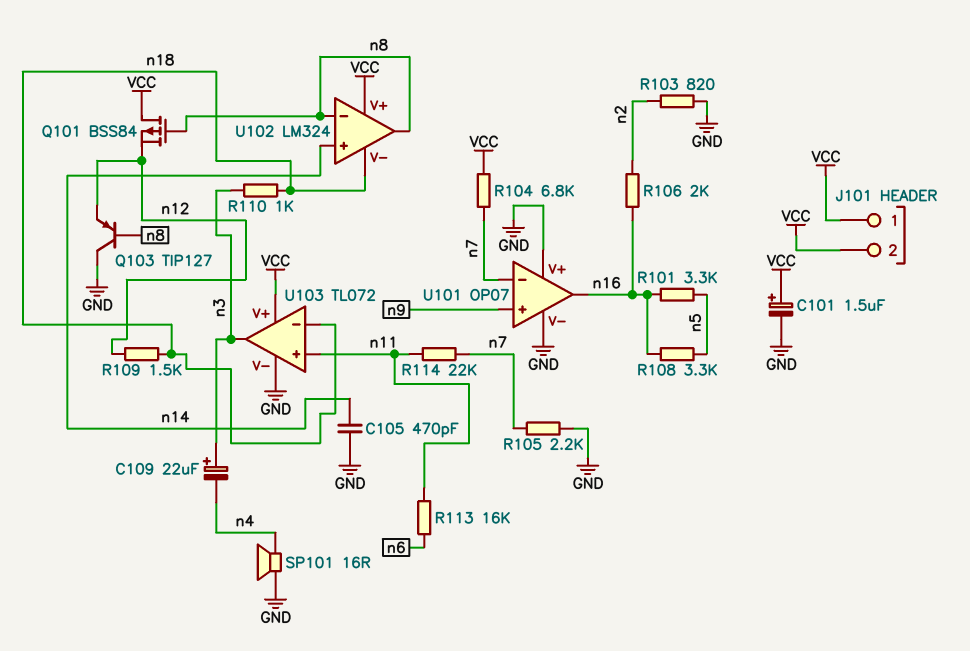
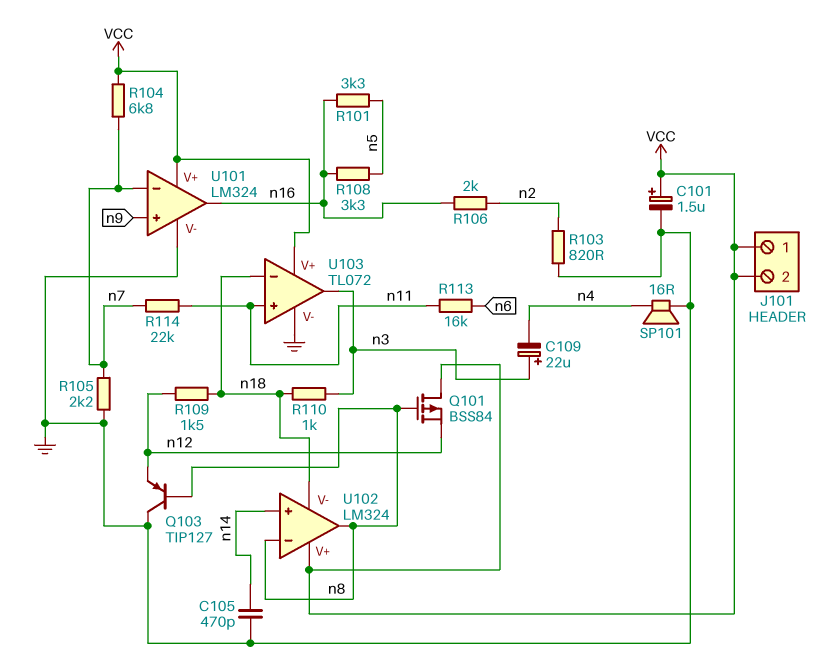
U101: OP07 -> LM324
U101 pin V+: GND -> VCC

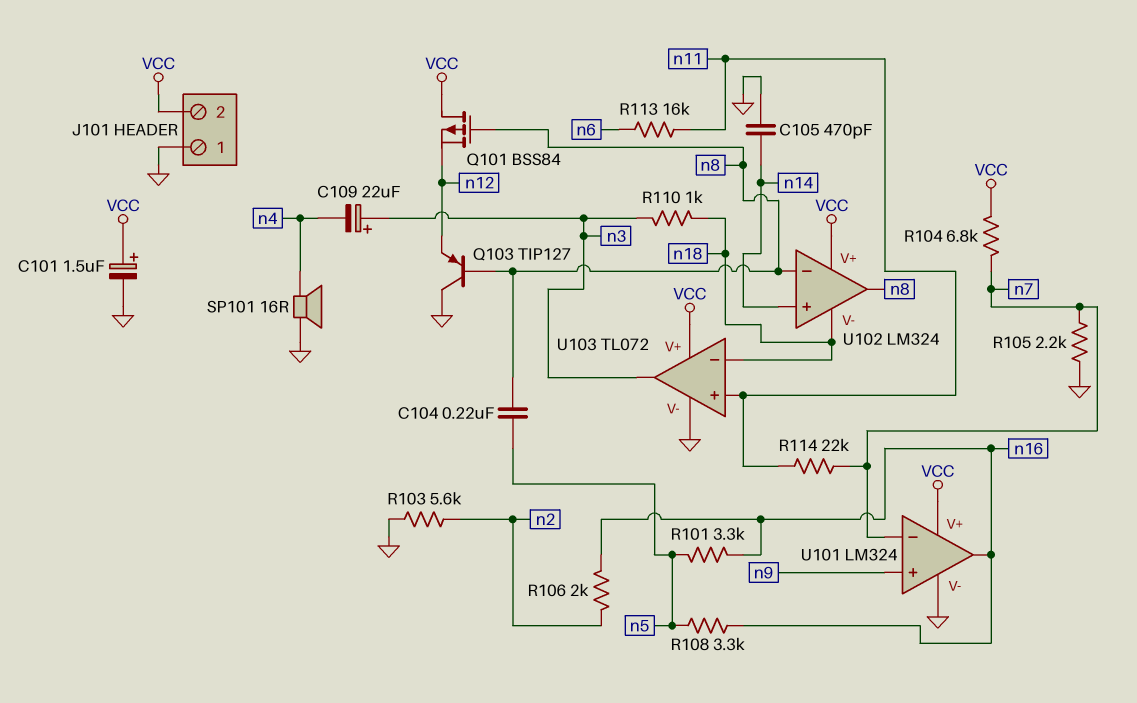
C104: none -> 220nF (n5, n8)
J101 pin 1: VCC -> GND
R103: 820 (GND, n2) -> 5.6k (GND, n2)
R109: 1.5k (n12, n18) -> none

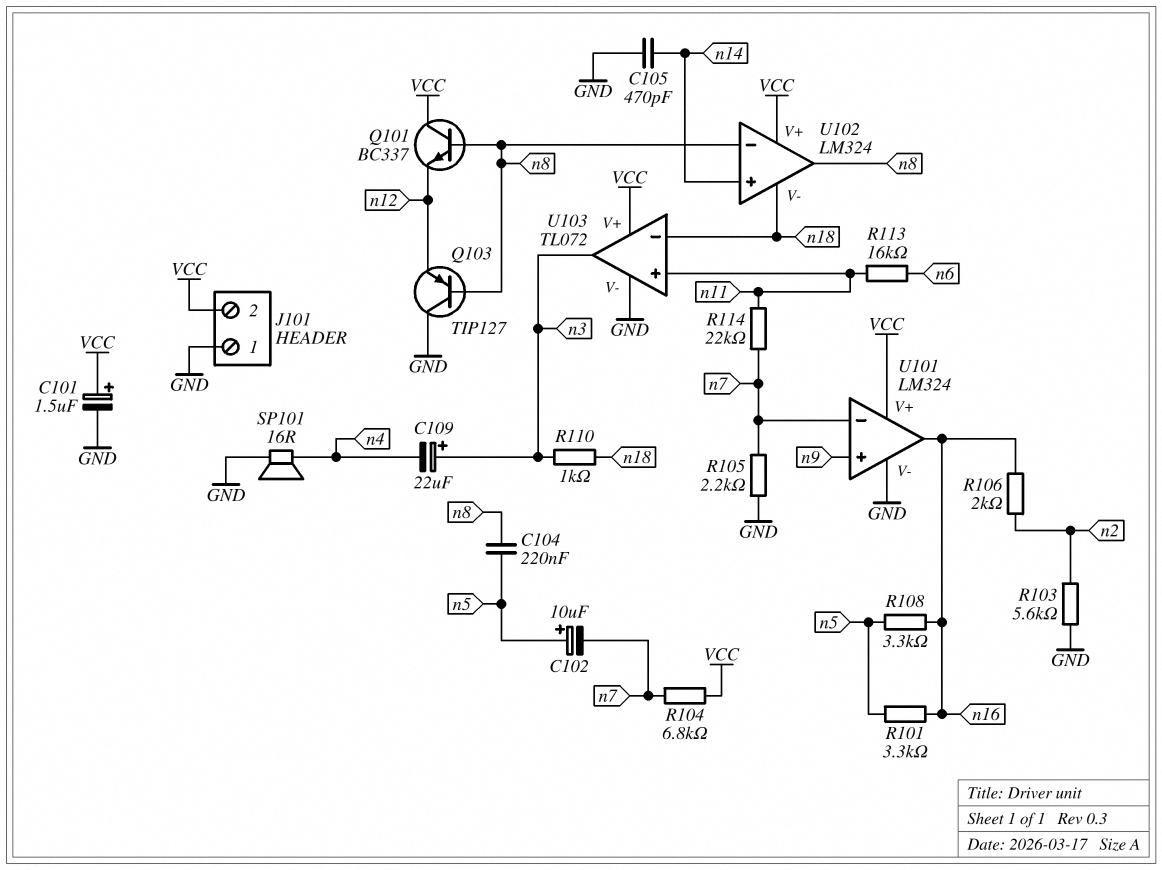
C102: none -> 10uF (plus n5, minus n7)
Q101: PMOS BSS84 (G n8, D VCC, S n12) -> NPN BC337 (B n8, C VCC, E n12)

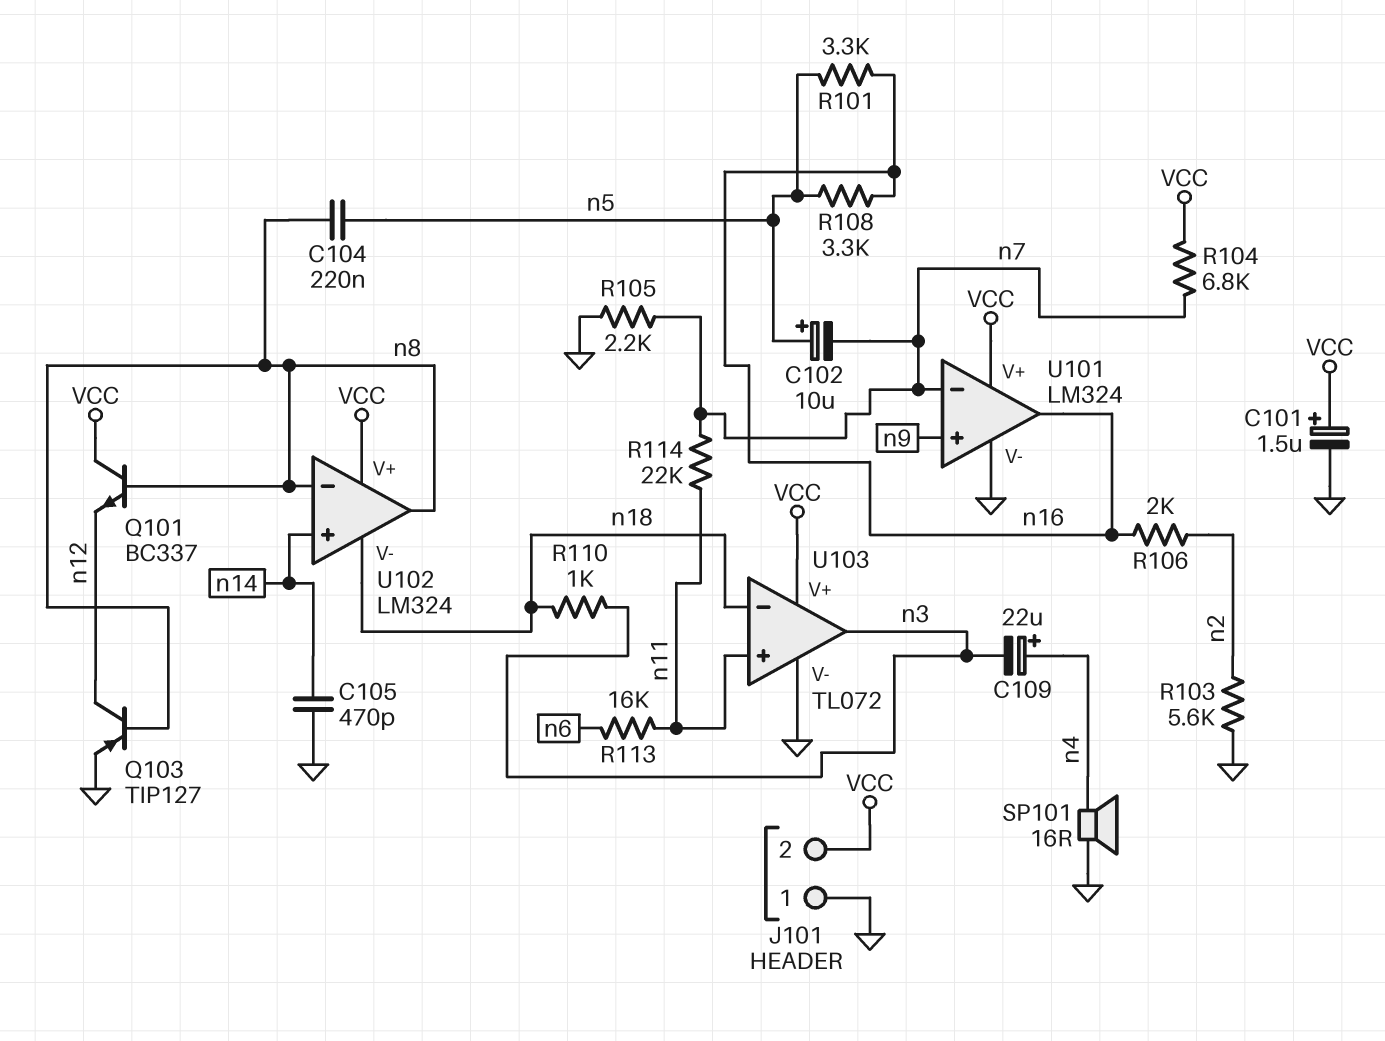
C109: 22uF (plus n3, minus n4) -> 22uF (plus n4, minus n3)
Q103: PNP TIP127 (B n8, C GND, E n12) -> PNP TIP127 (B n8, C n12, E GND)

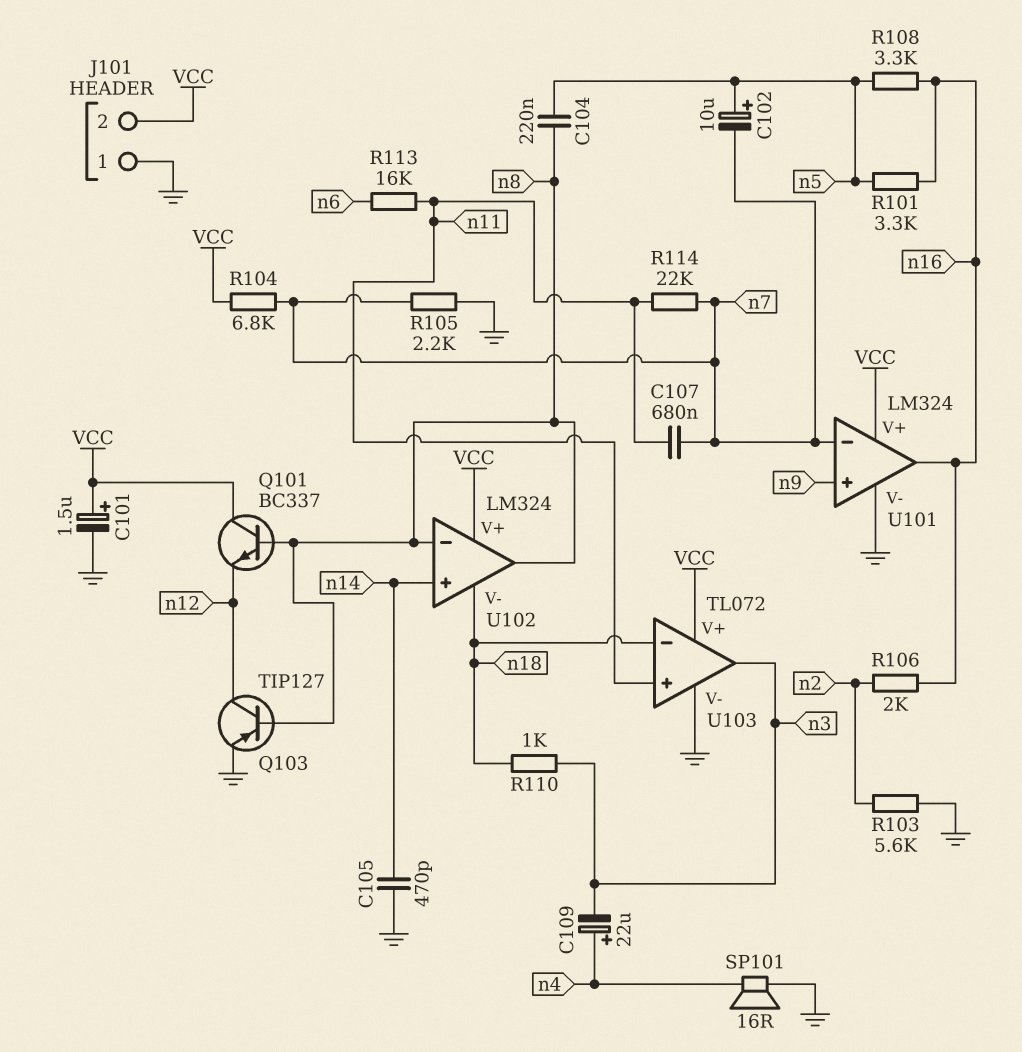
C107: none -> 680nF (n7, n11)

